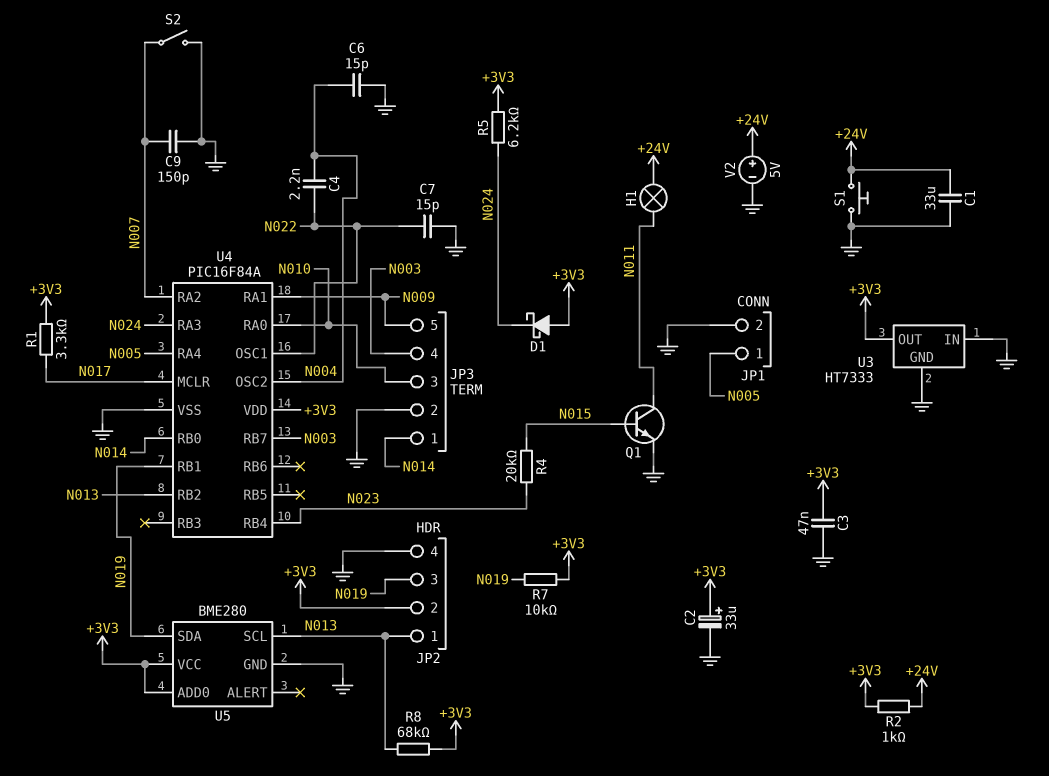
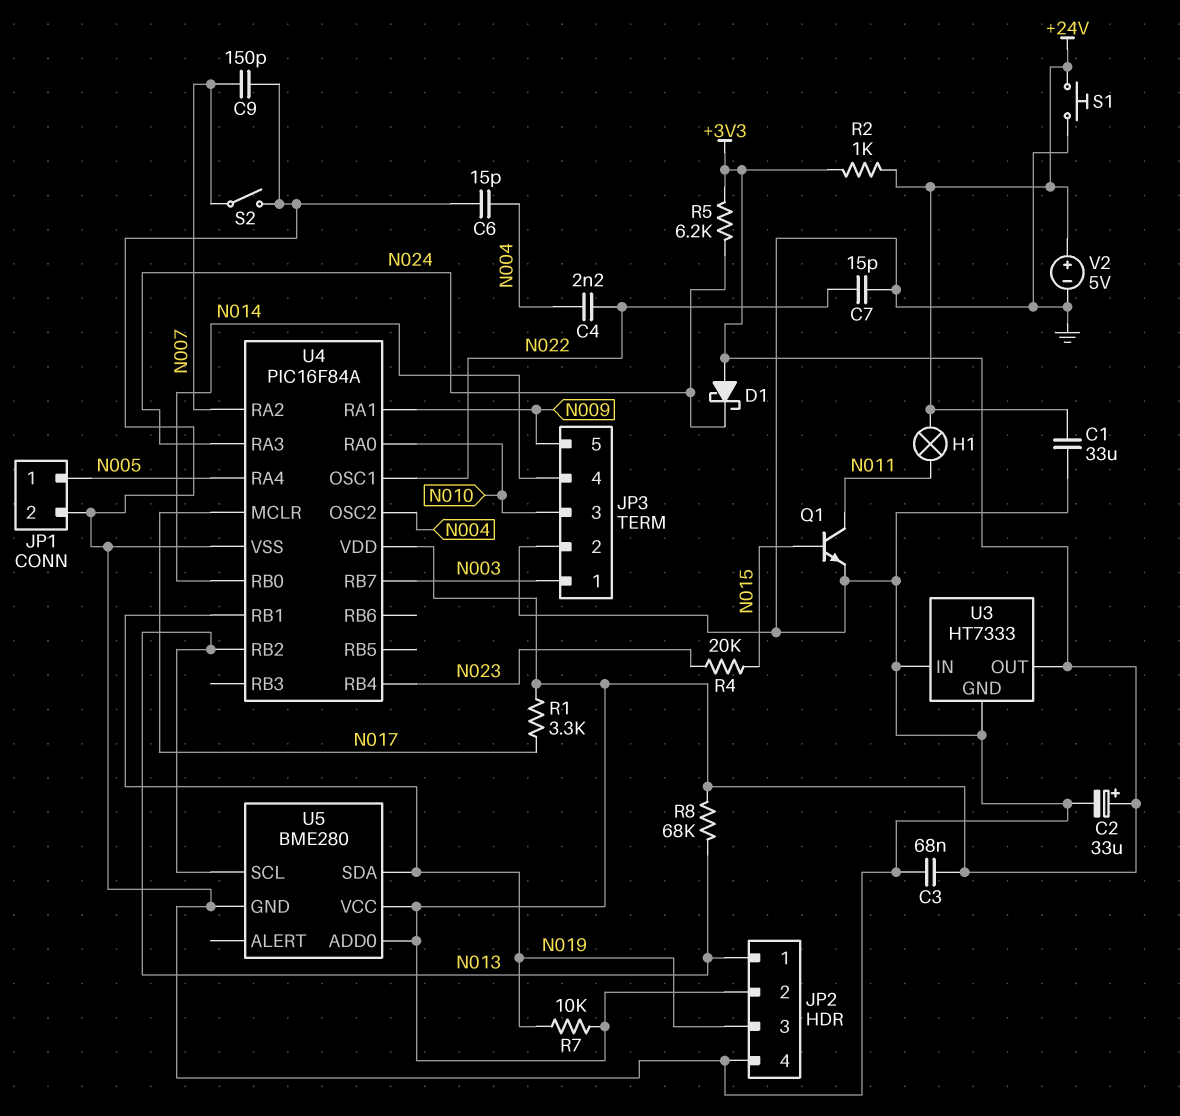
C3: 47nF (+3V3, GND) -> 68nF (+3V3, GND)
JP3 pin 1: N014 -> N003
JP3 pin 4: N003 -> N014

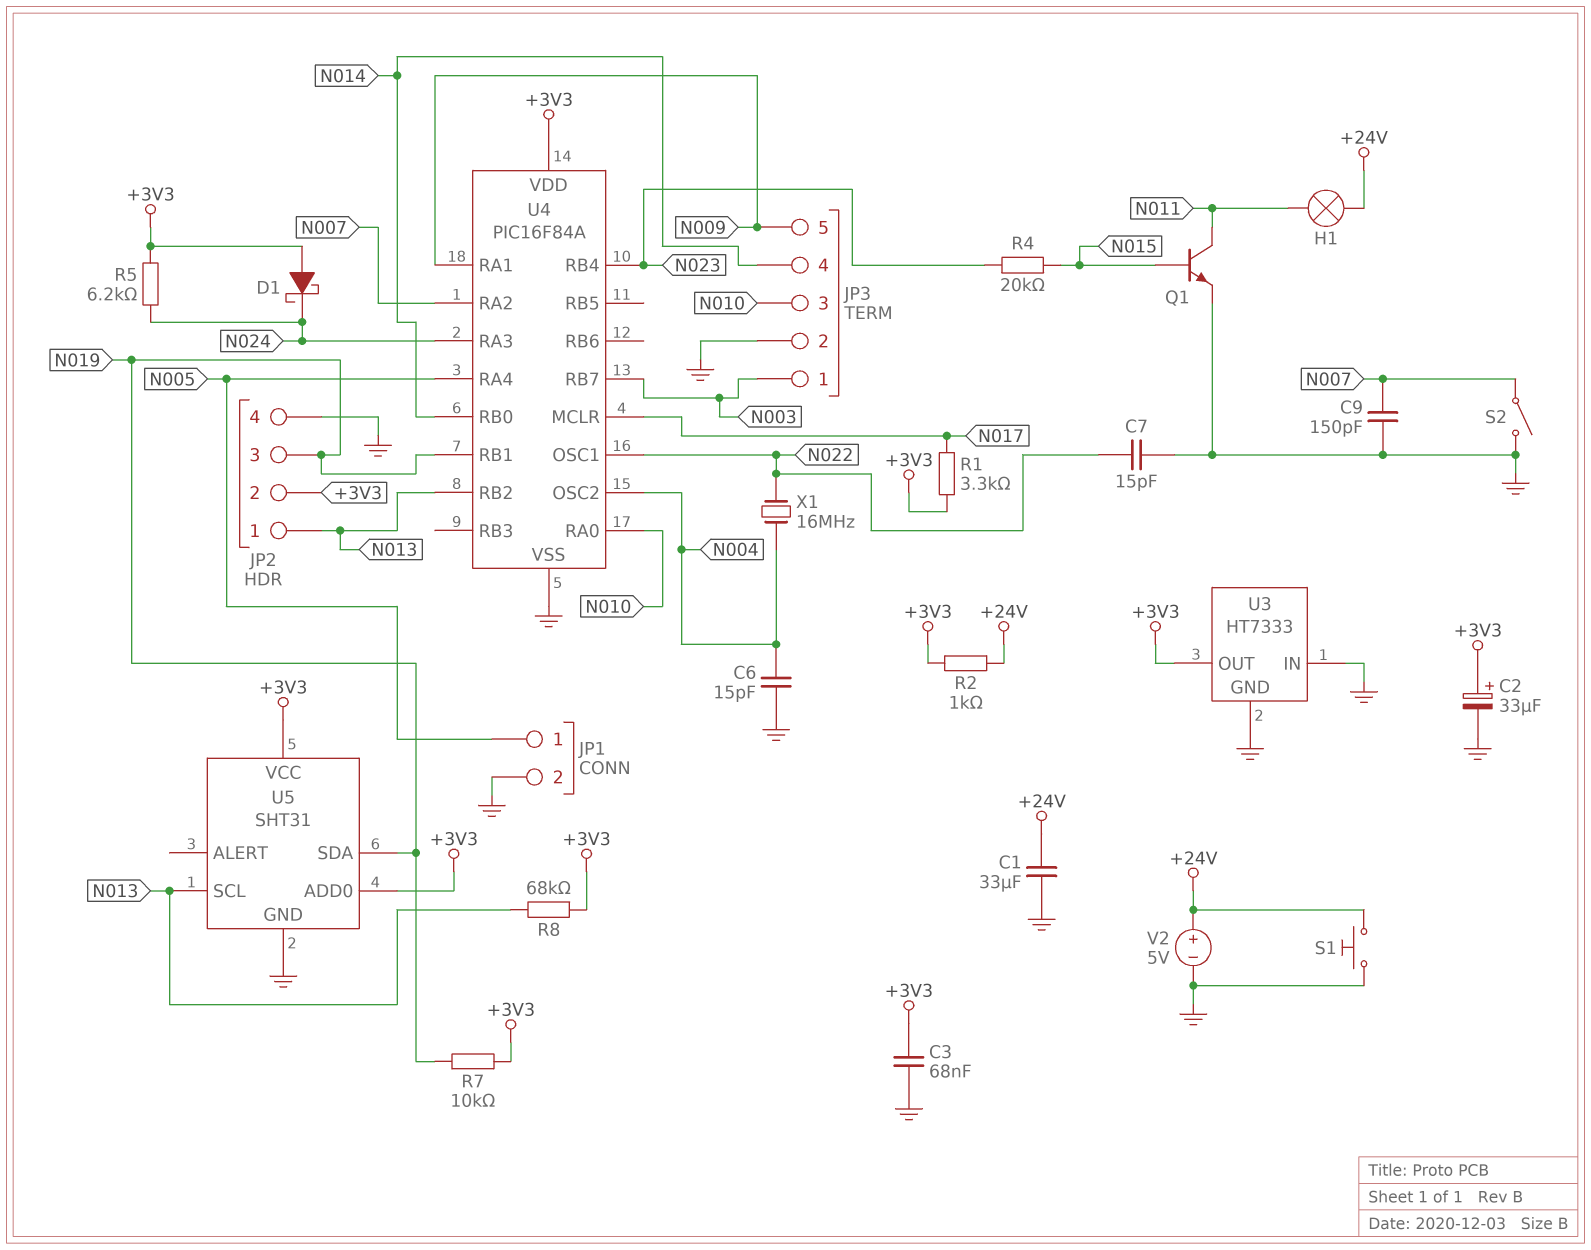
C4: 2.2nF (N004, N022) -> none
U5: BME280 -> SHT31
X1: none -> 16MHz (N004, N022)

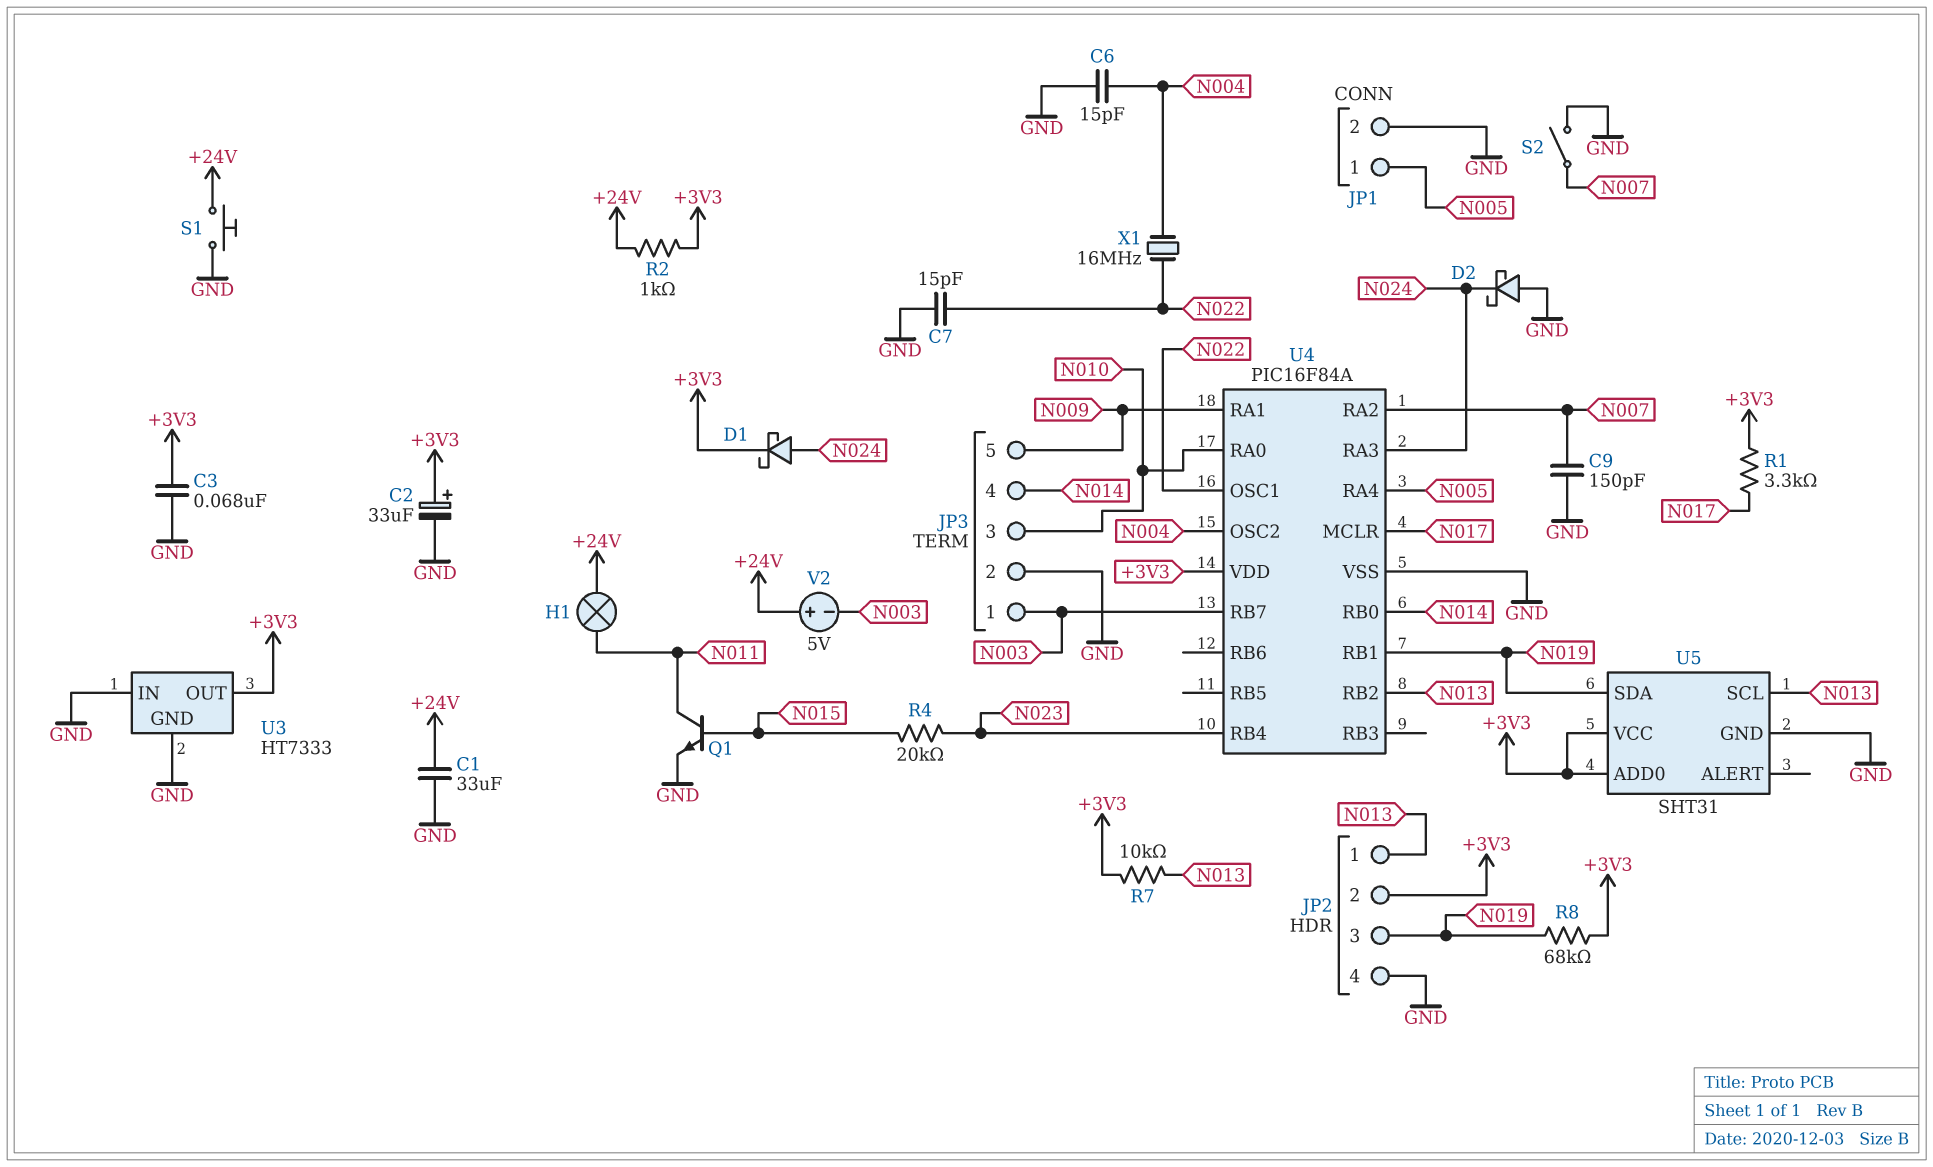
D1: schottky (A +3V3, K N024) -> schottky (A N024, K +3V3)
D2: none -> schottky (A GND, K N024)
R5: 6.2k (+3V3, N024) -> none
R7: 10k (+3V3, N019) -> 10k (+3V3, N013)
R8: 68k (+3V3, N013) -> 68k (+3V3, N019)
V2: 5V (plus +24V, minus GND) -> 5V (plus +24V, minus N003)

